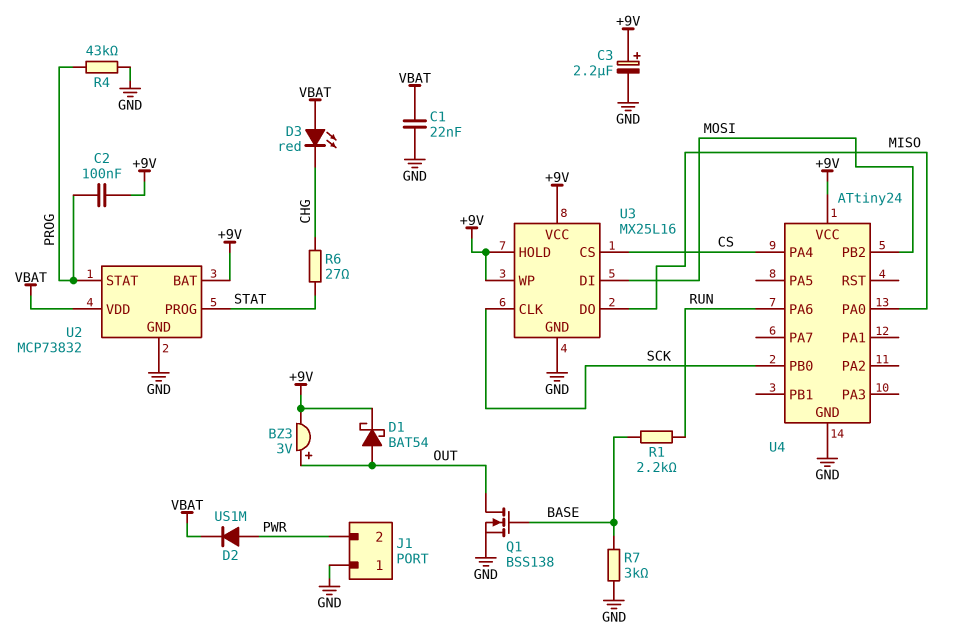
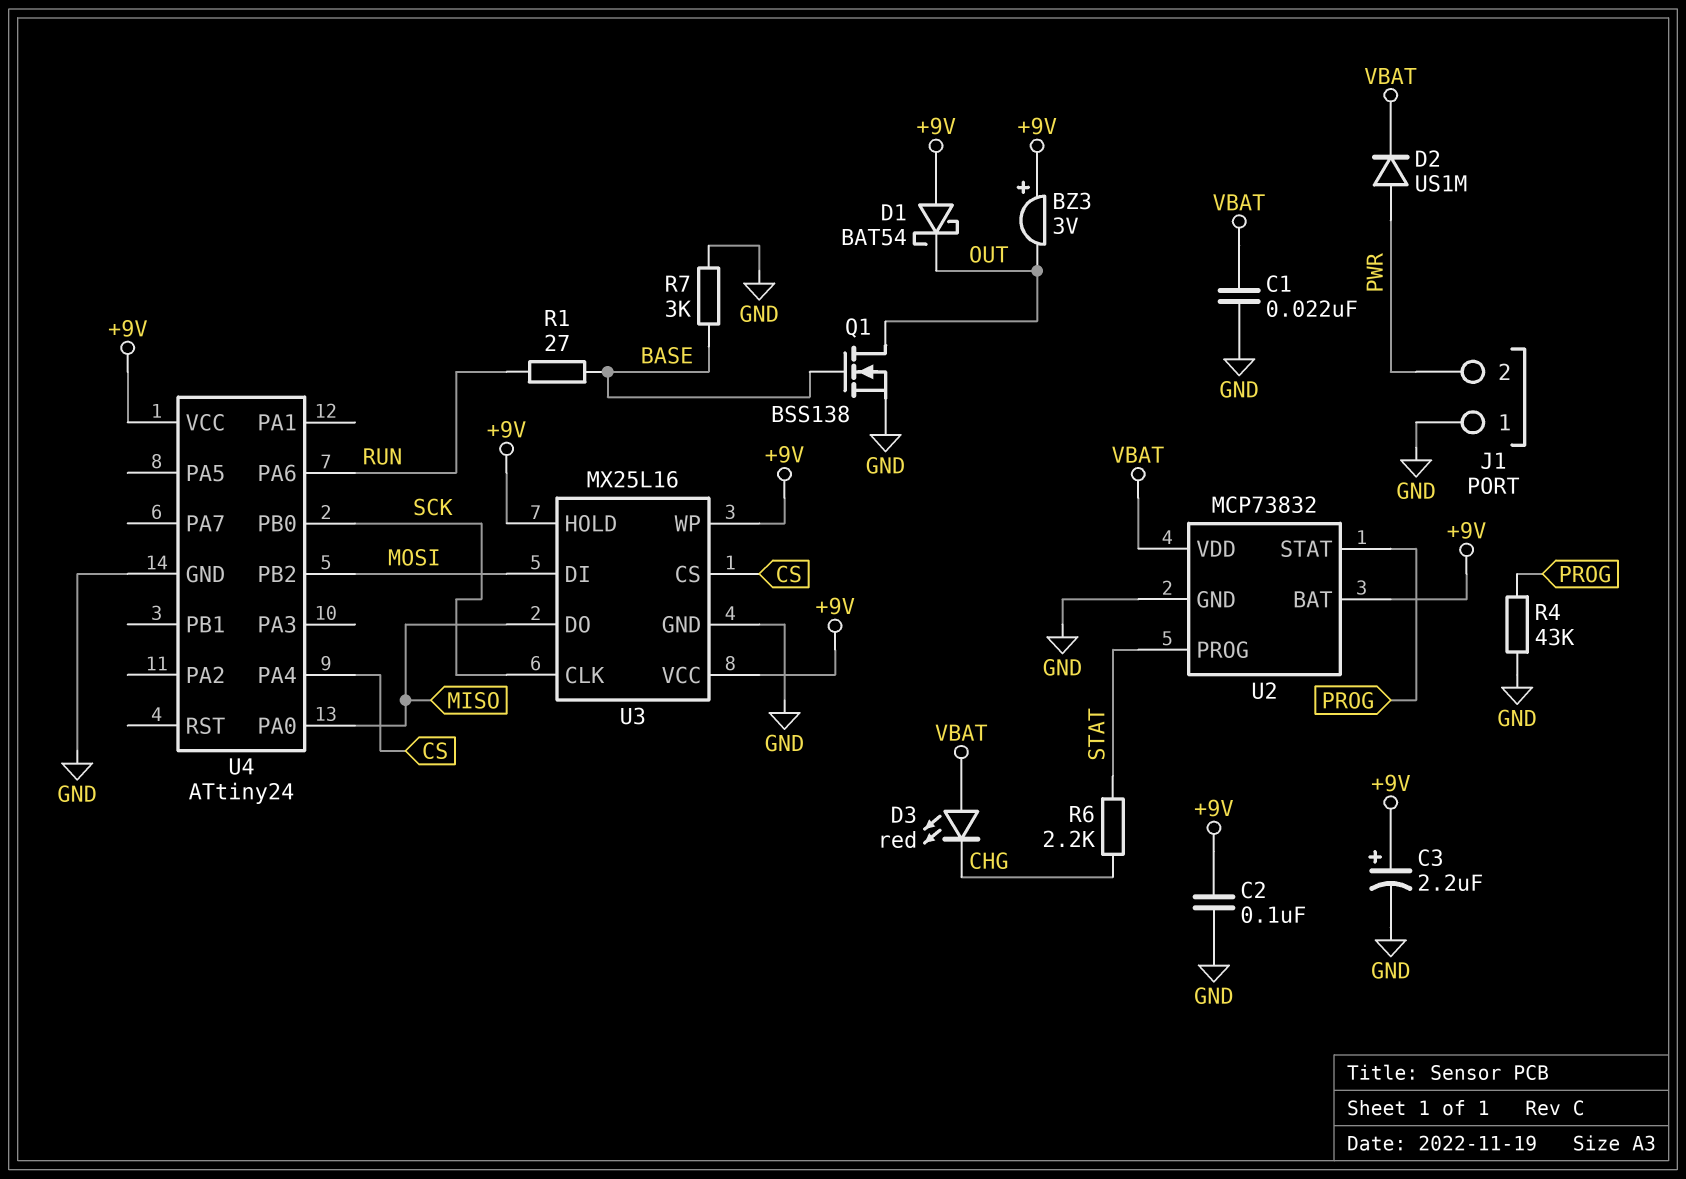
BZ3: buzzer 3V (plus OUT, minus +9V) -> buzzer 3V (plus +9V, minus OUT)
C2: 100nF (+9V, PROG) -> 100nF (+9V, GND)
D1: schottky BAT54 (A OUT, K +9V) -> schottky BAT54 (A +9V, K OUT)
R1: 2.2k (BASE, RUN) -> 27 (BASE, RUN)
R6: 27 (CHG, STAT) -> 2.2k (CHG, STAT)

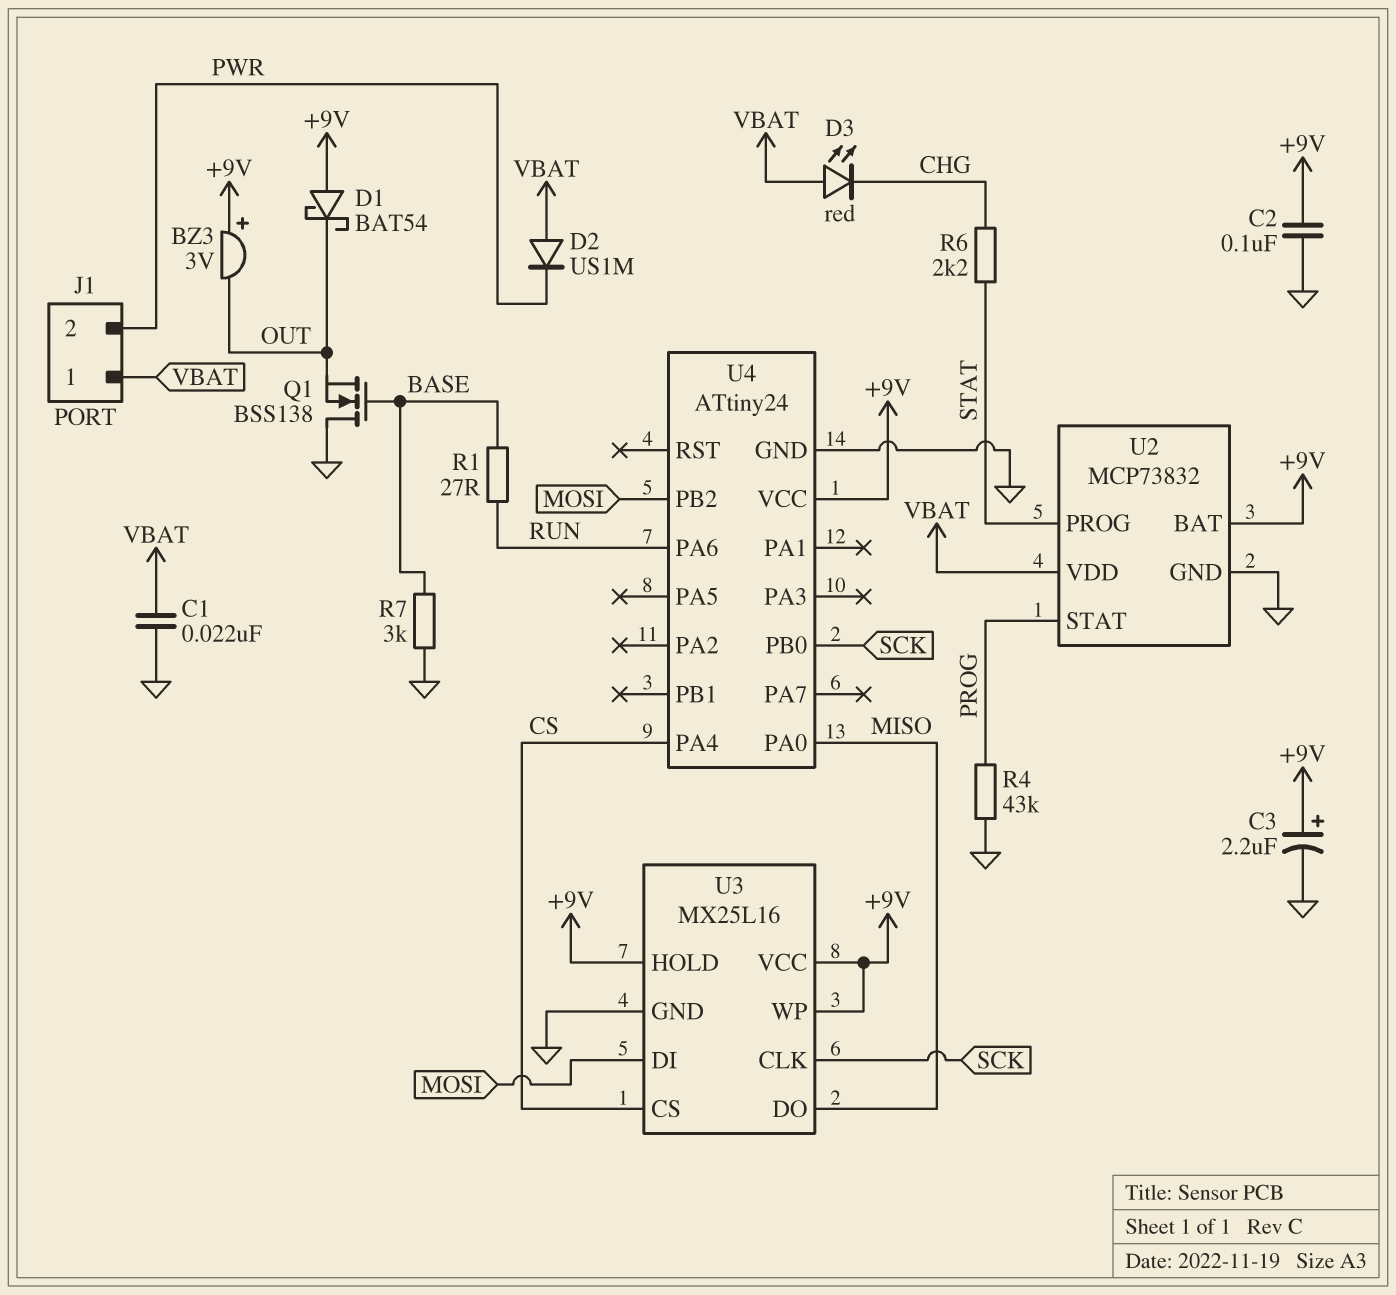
D2: diode US1M (A PWR, K VBAT) -> diode US1M (A VBAT, K PWR)
J1 pin 1: GND -> VBAT
Q1: NMOS BSS138 (G BASE, D OUT, S GND) -> NMOS BSS138 (G BASE, D GND, S OUT)

